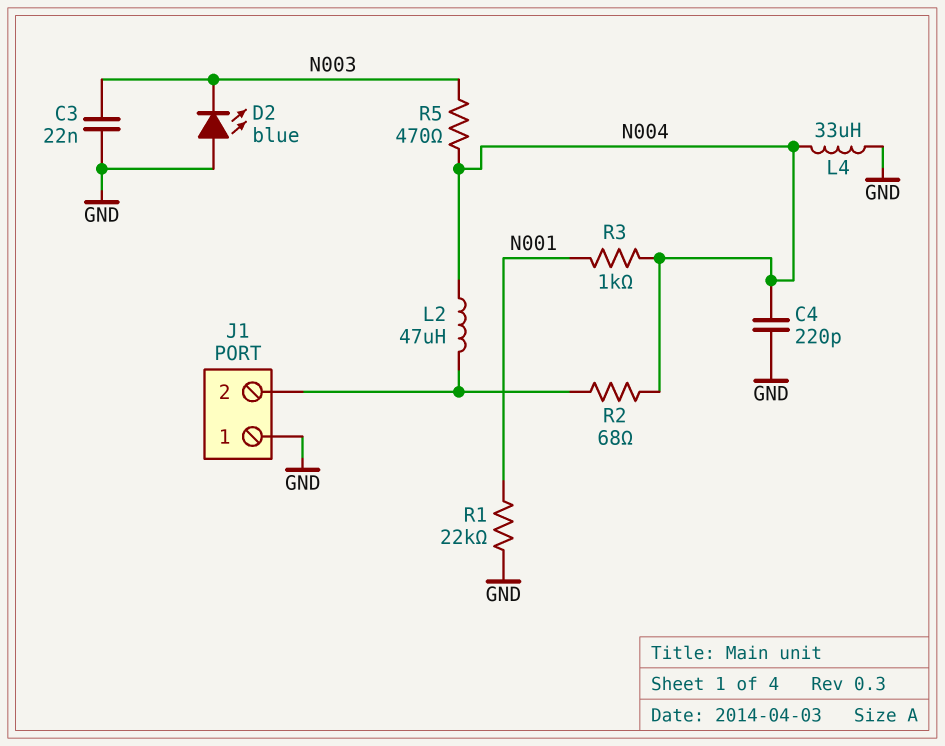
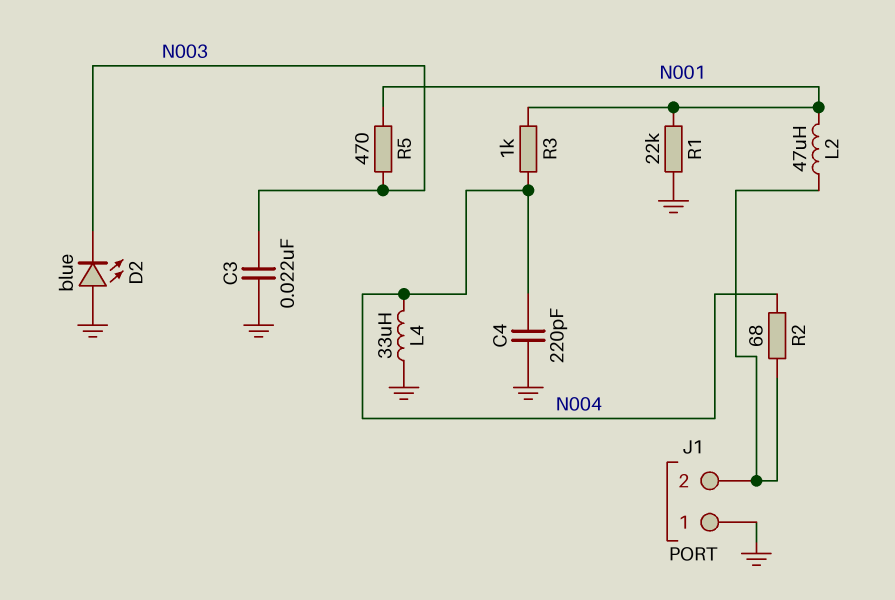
L2: 47uH (J1/2, N004) -> 47uH (J1/2, N001)
R5: 470 (N003, N004) -> 470 (N001, N003)

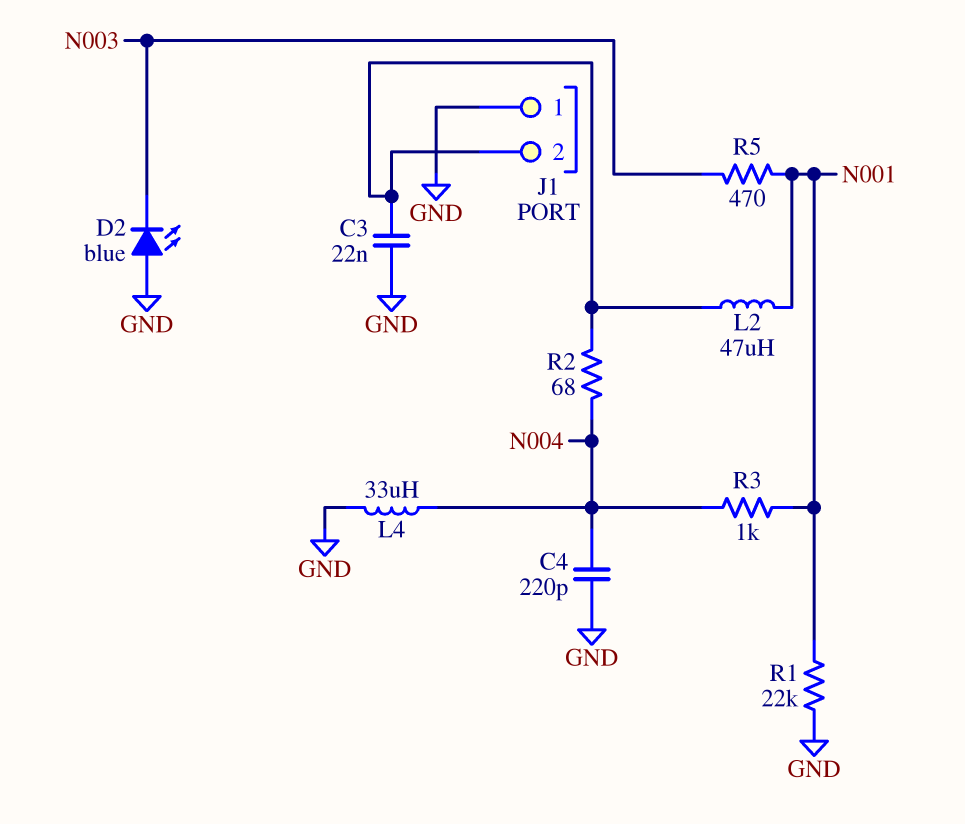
C3: 22nF (GND, N003) -> 22nF (GND, J1/2)

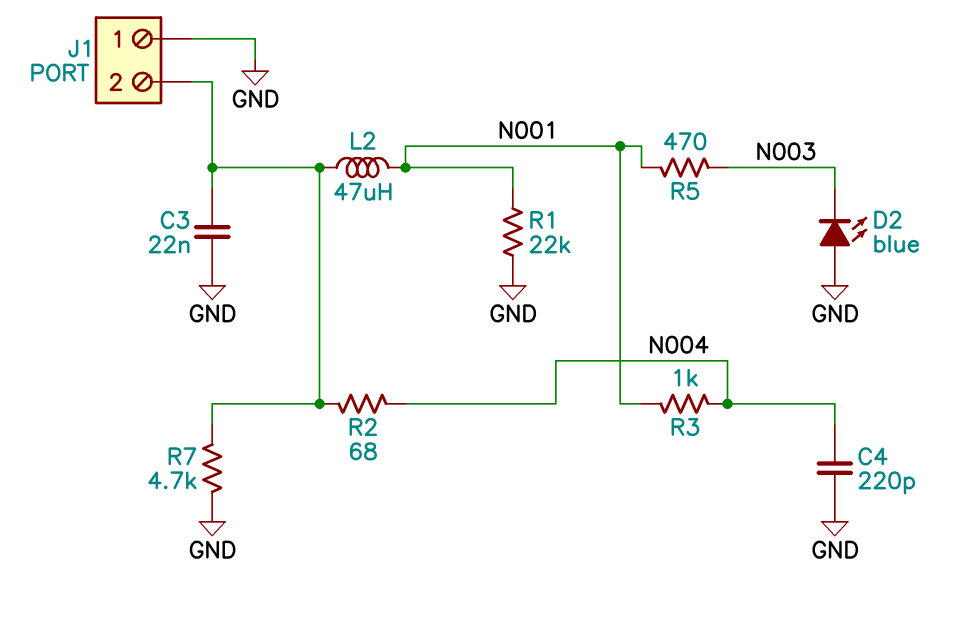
L4: 33uH (GND, N004) -> none
R7: none -> 4.7k (GND, J1/2)

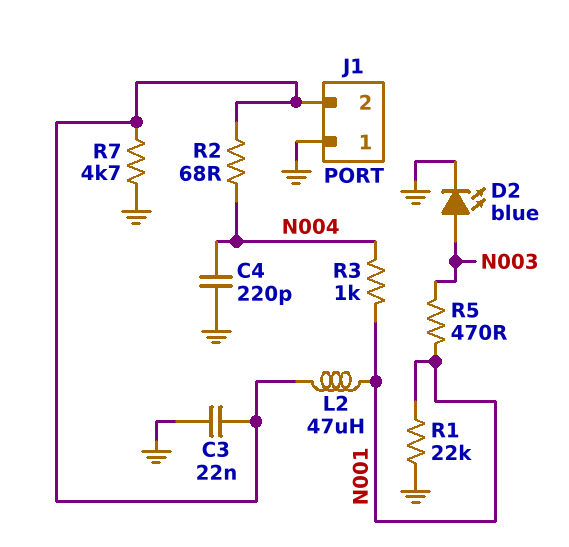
D2: LED blue (A GND, K N003) -> LED blue (A N003, K GND)

